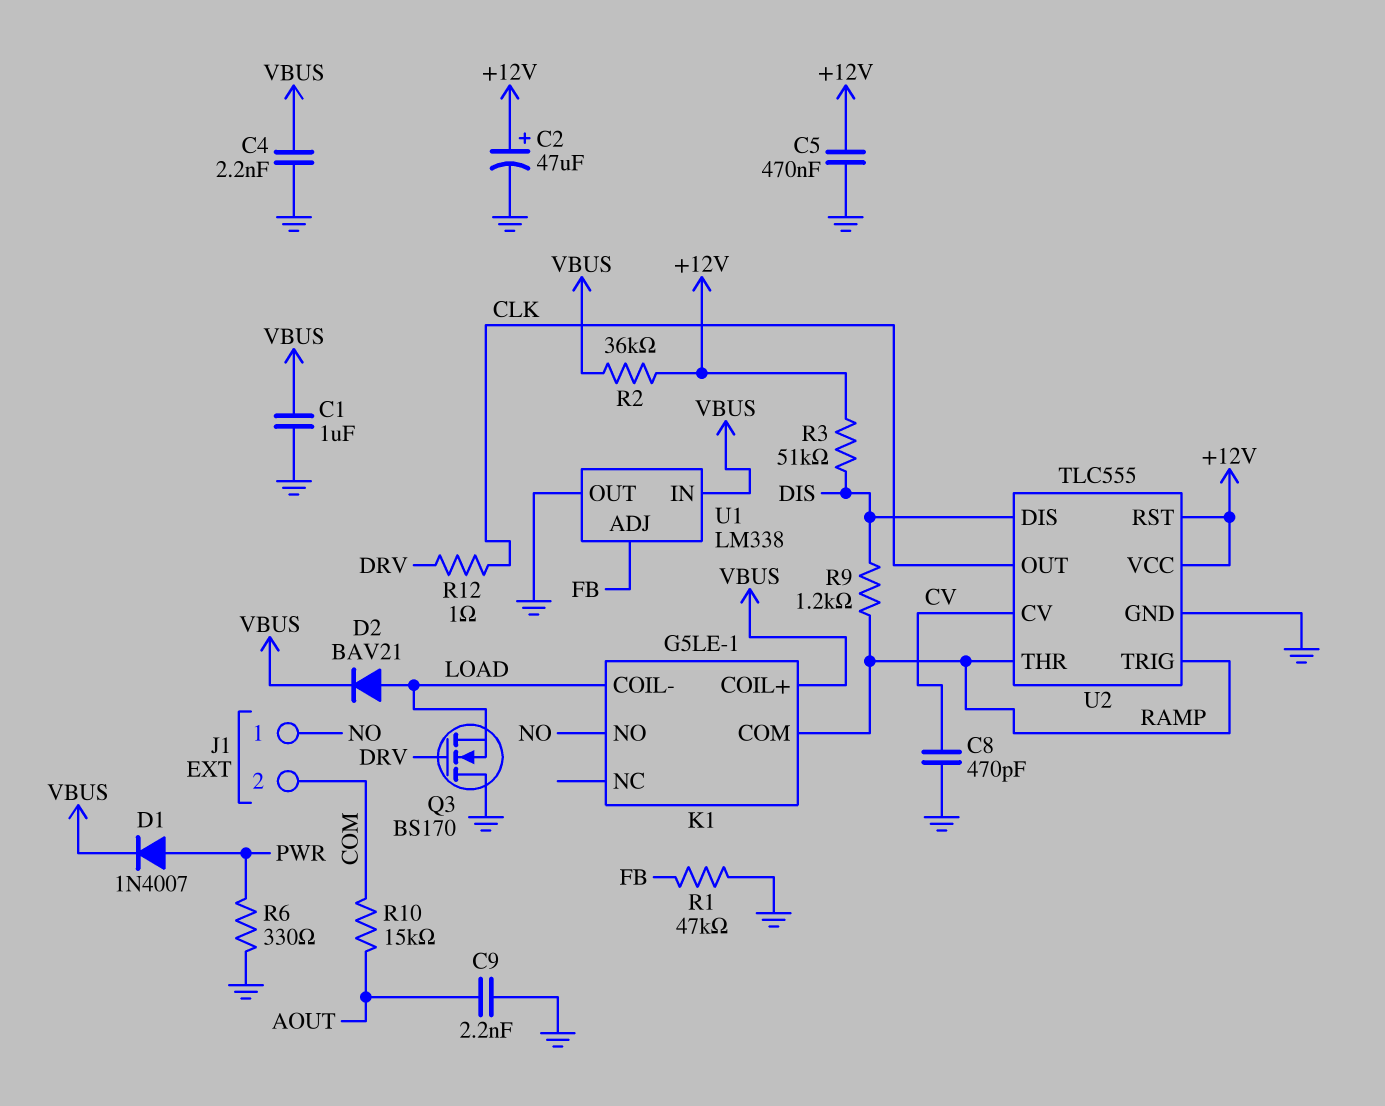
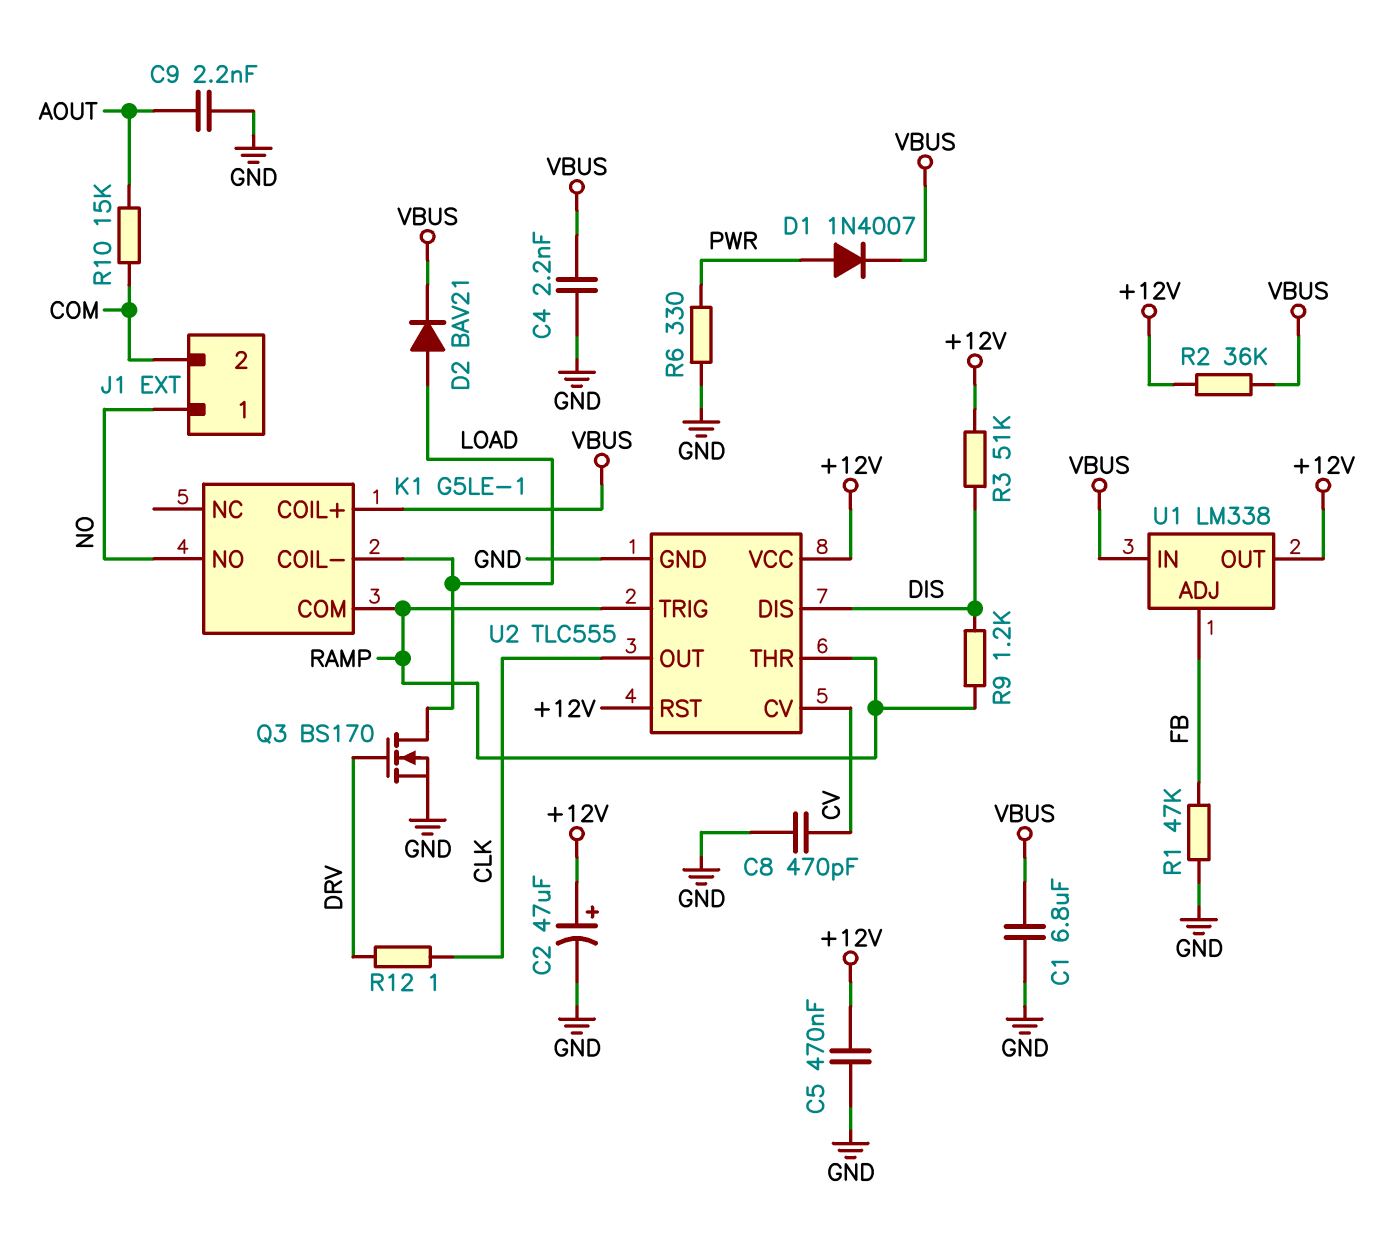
C1: 1uF (GND, VBUS) -> 6.8uF (GND, VBUS)
Q3: NMOS BS170 (G DRV, D GND, S LOAD) -> NMOS BS170 (G DRV, D LOAD, S GND)
U1 pin OUT: GND -> +12V

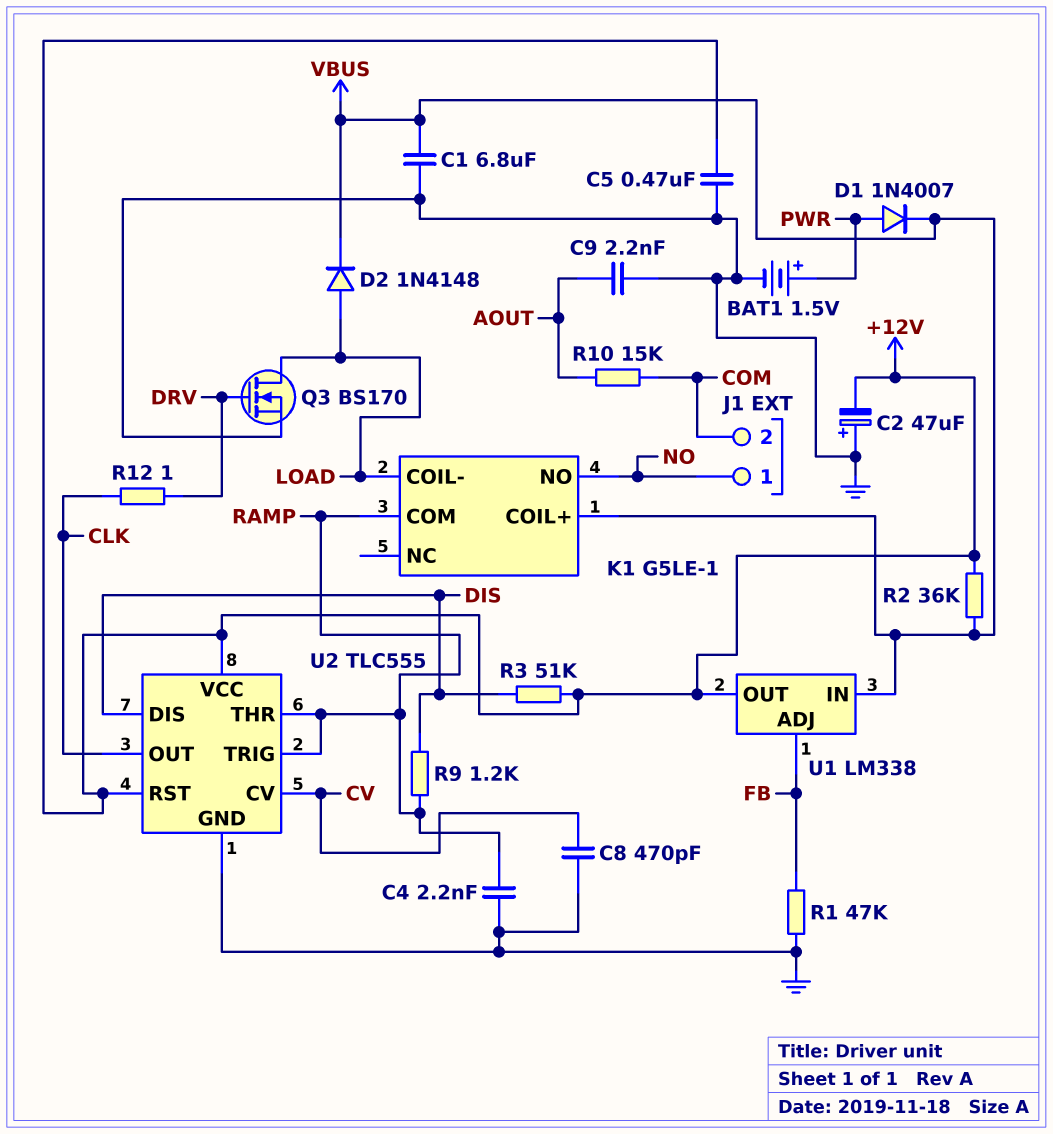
BAT1: none -> 1.5V (plus PWR, minus GND)
C2: 47uF (plus +12V, minus GND) -> 47uF (plus GND, minus +12V)
C4: 2.2nF (GND, VBUS) -> 2.2nF (GND, RAMP)
D2: diode BAV21 (A LOAD, K VBUS) -> diode 1N4148 (A LOAD, K VBUS)
R6: 330 (GND, PWR) -> none

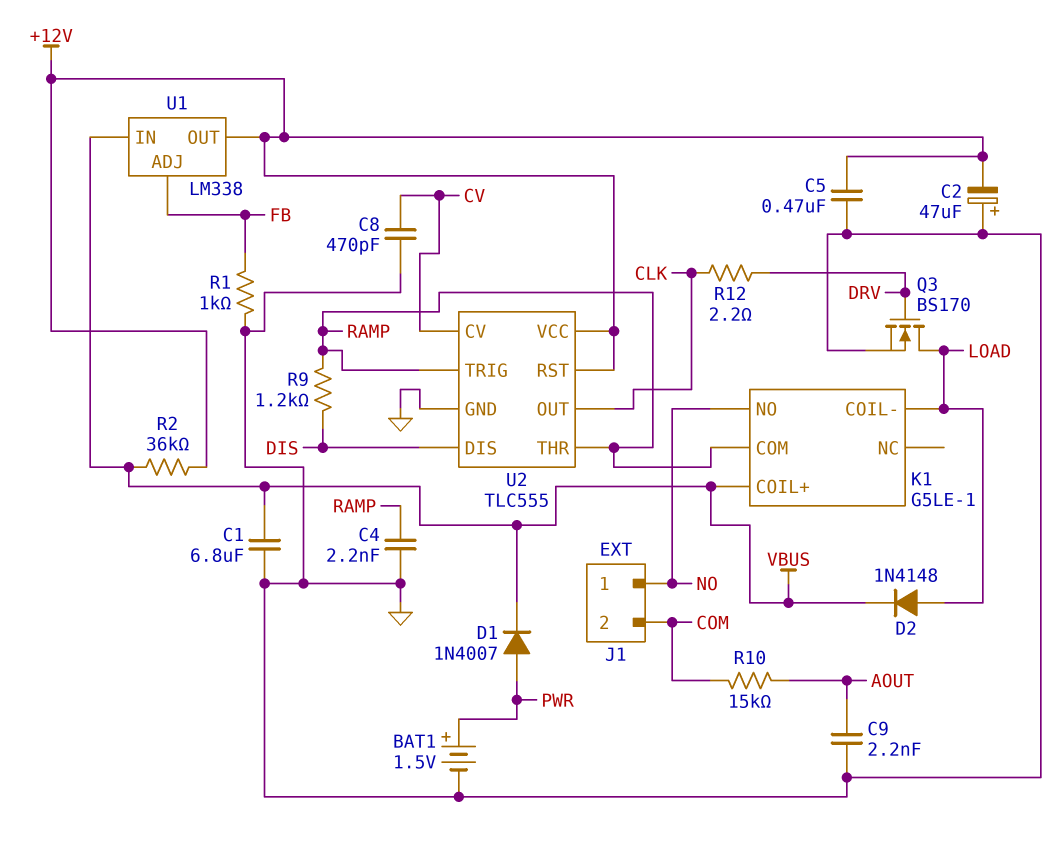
R1: 47k (FB, GND) -> 1k (FB, GND)
R3: 51k (+12V, DIS) -> none
R12: 1 (CLK, DRV) -> 2.2 (CLK, DRV)

